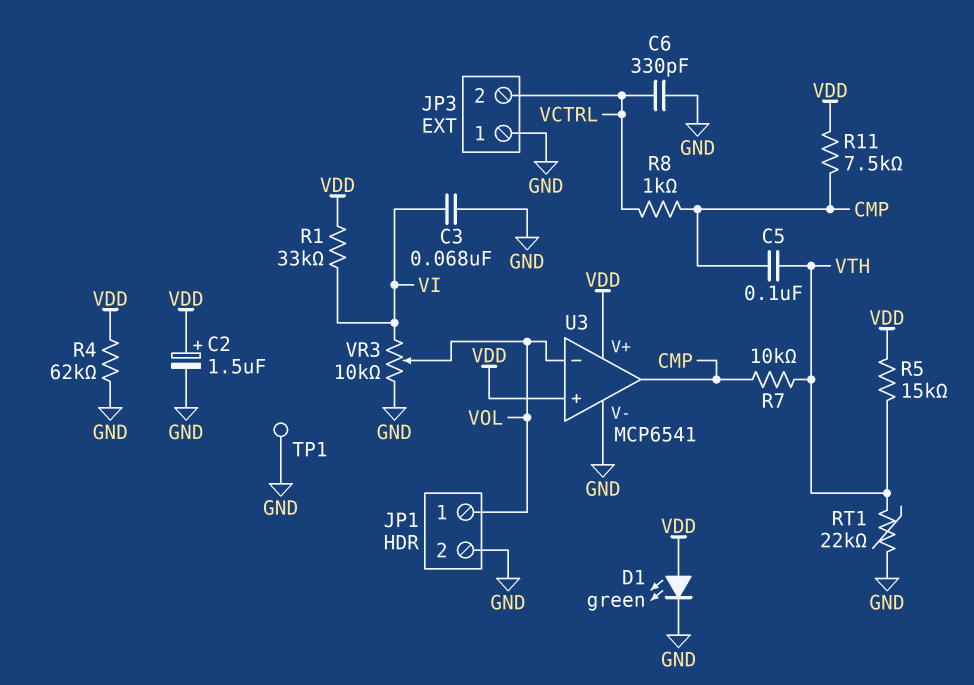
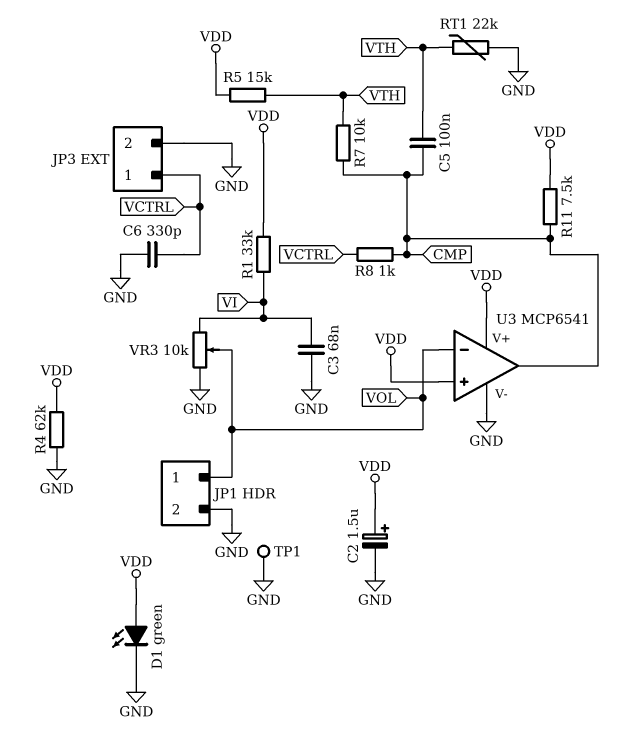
JP3 pin 1: GND -> VCTRL
JP3 pin 2: VCTRL -> GND

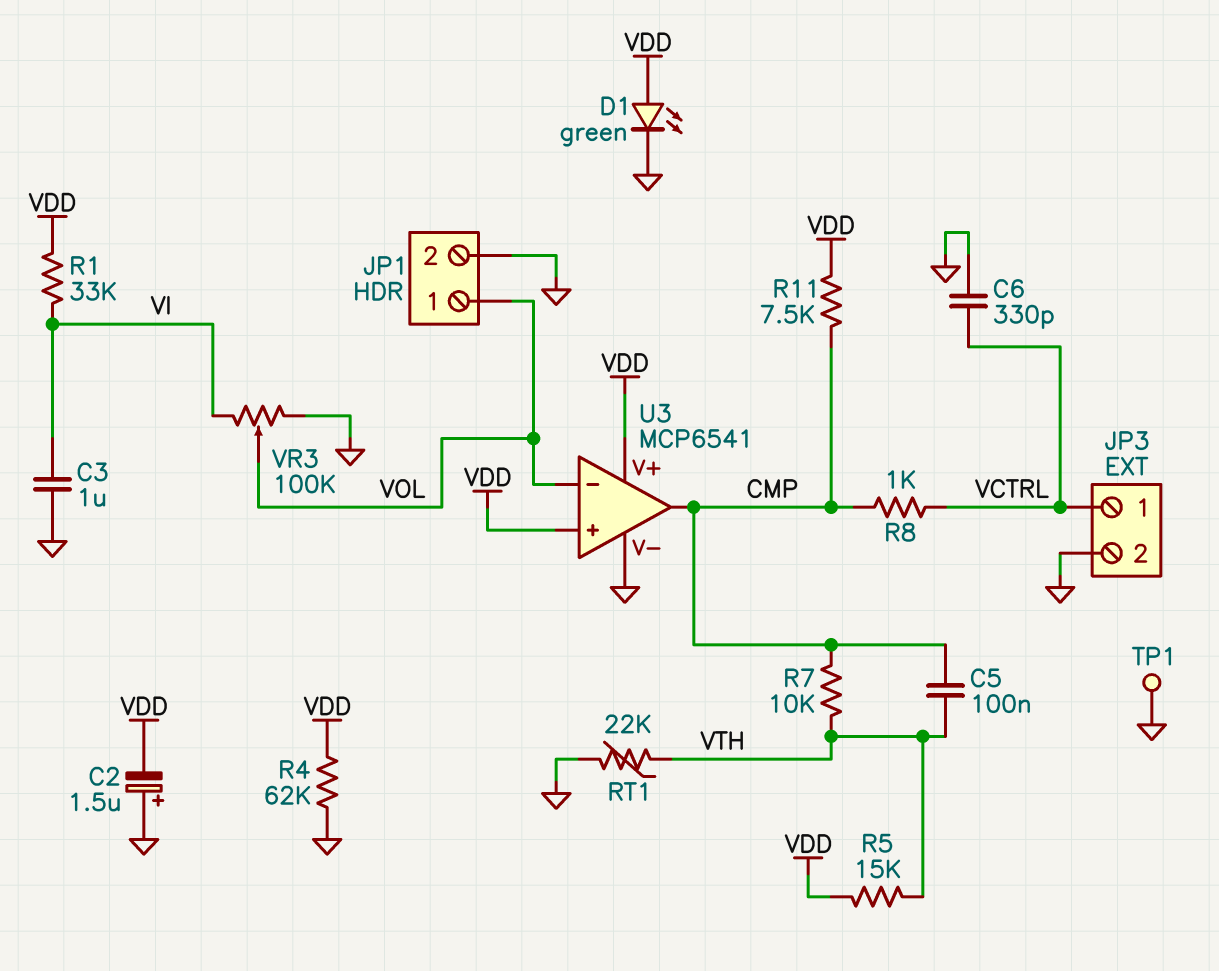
C2: 1.5uF (plus VDD, minus GND) -> 1.5uF (plus GND, minus VDD)
C3: 68nF (GND, VI) -> 1uF (GND, VI)
VR3: 10k (GND, VI, wiper VOL) -> 100k (GND, VI, wiper VOL)

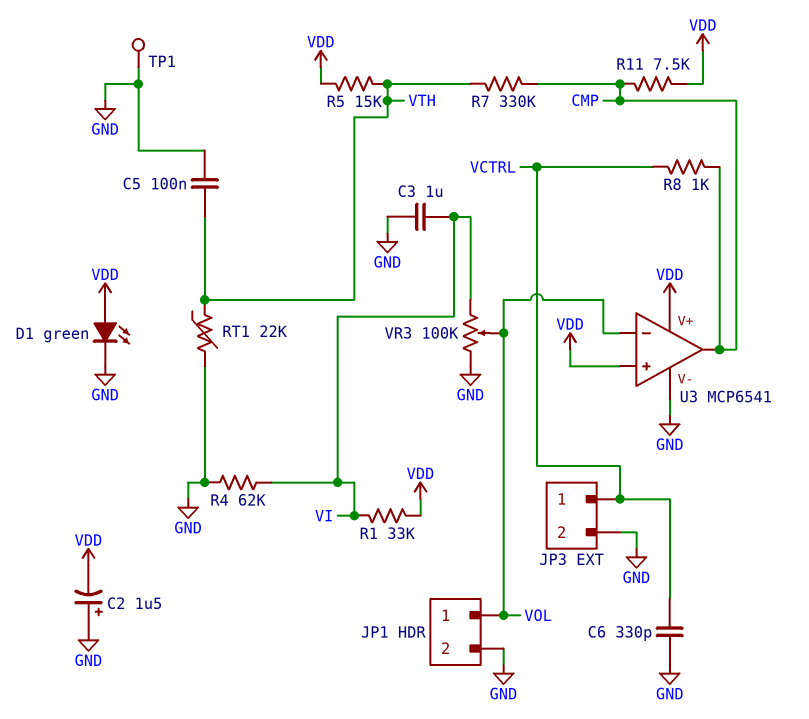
C5: 100nF (CMP, VTH) -> 100nF (GND, VTH)
R4: 62k (GND, VDD) -> 62k (GND, VI)
R7: 10k (CMP, VTH) -> 330k (CMP, VTH)

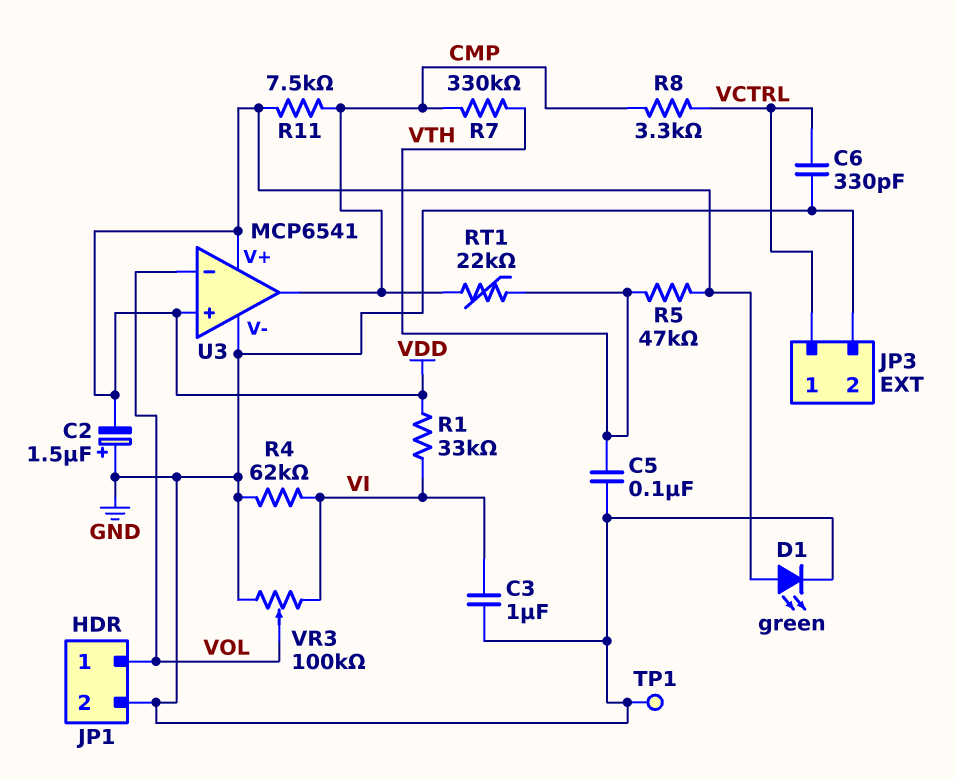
R5: 15k (VDD, VTH) -> 47k (VDD, VTH)
R8: 1k (CMP, VCTRL) -> 3.3k (CMP, VCTRL)
RT1: 22k (GND, VTH) -> 22k (CMP, VTH)

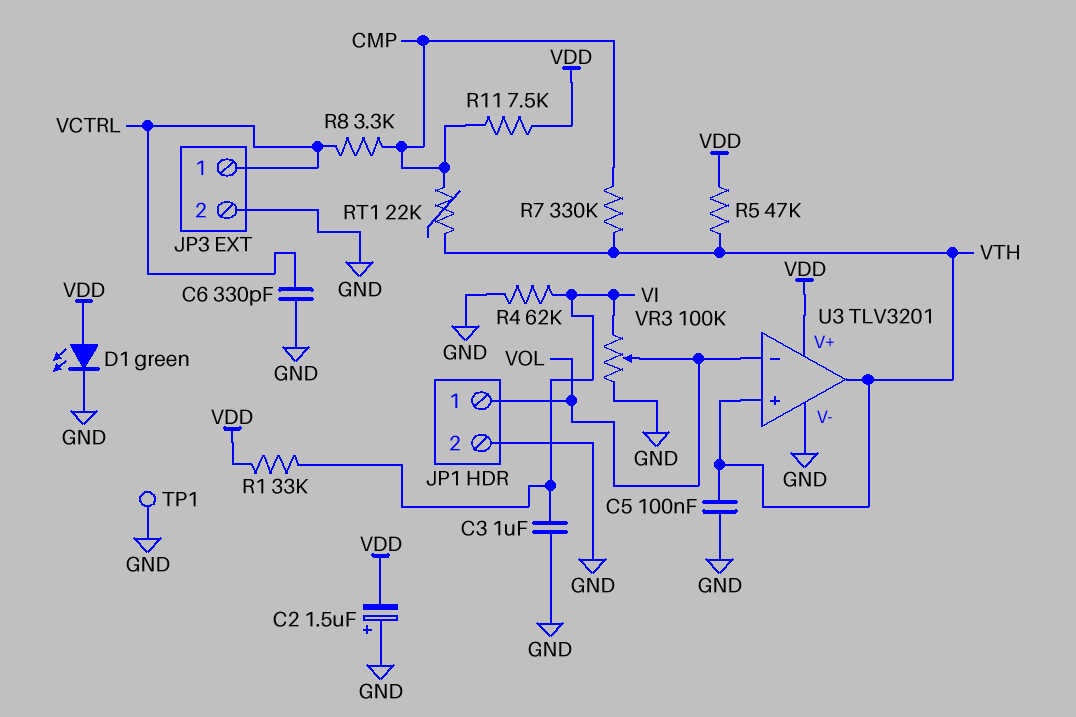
U3: MCP6541 -> TLV3201
U3 pin in+: VDD -> VTH
U3 pin out: CMP -> VTH

